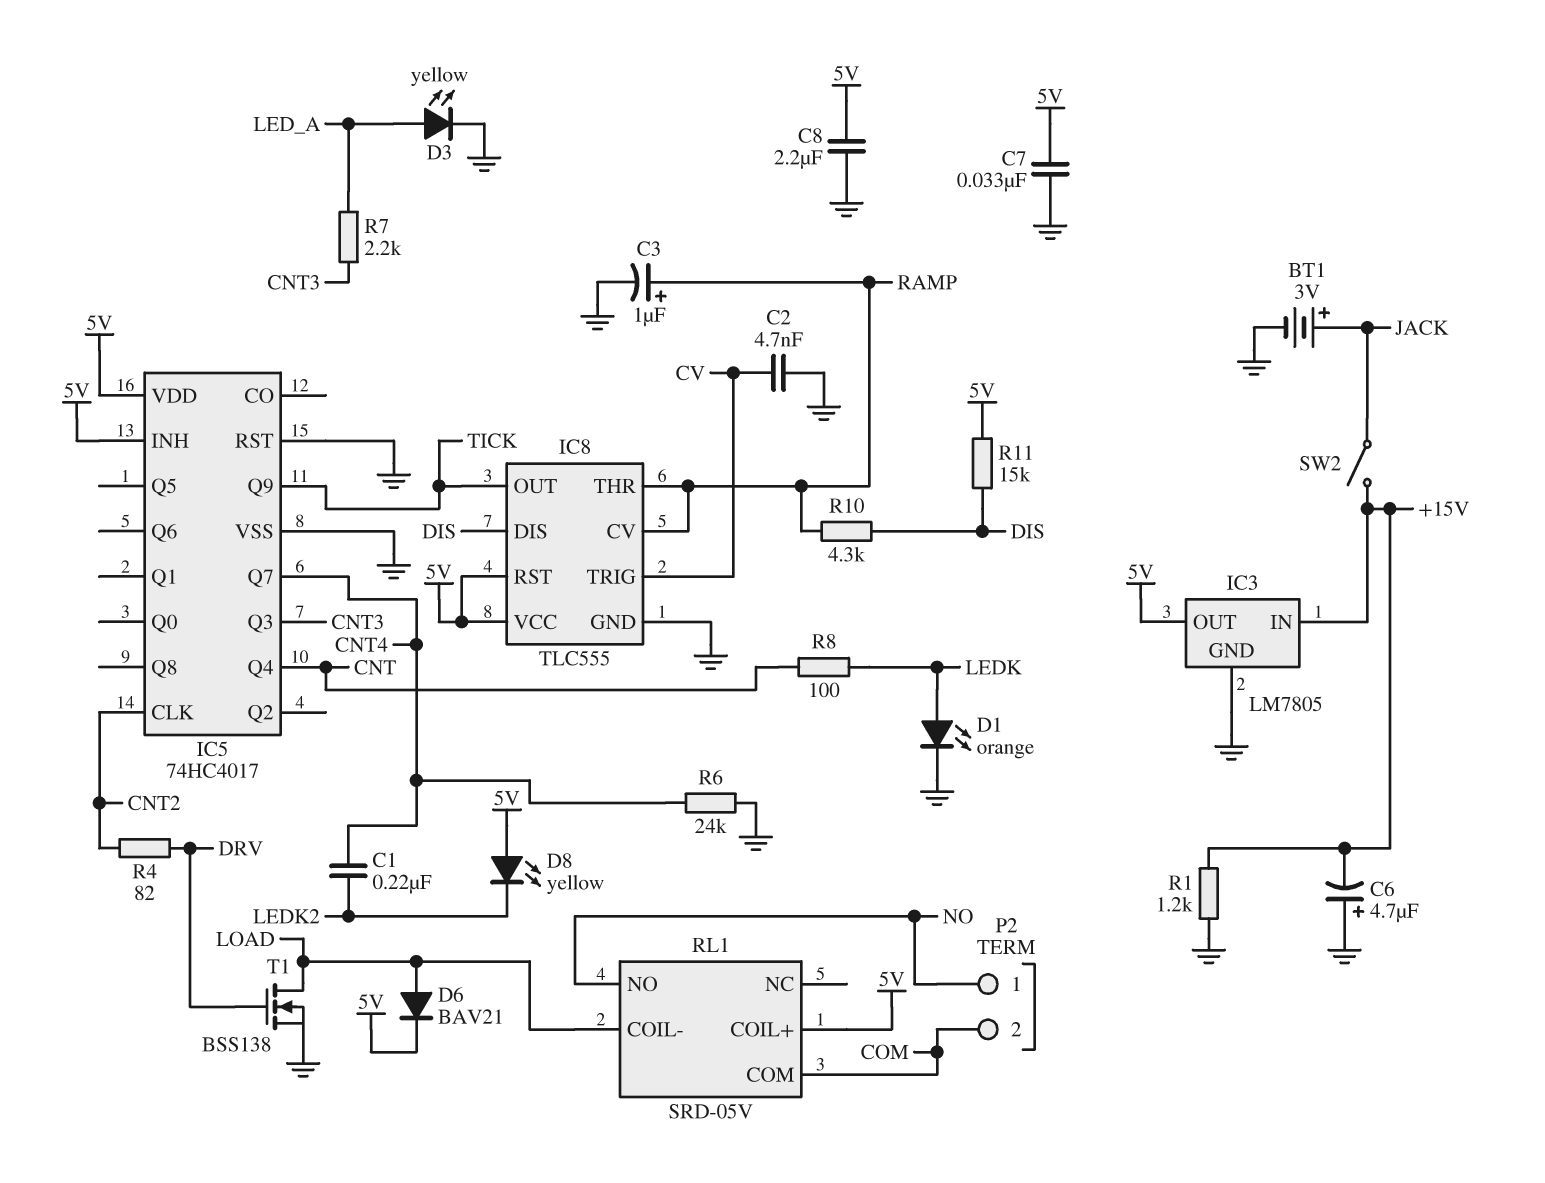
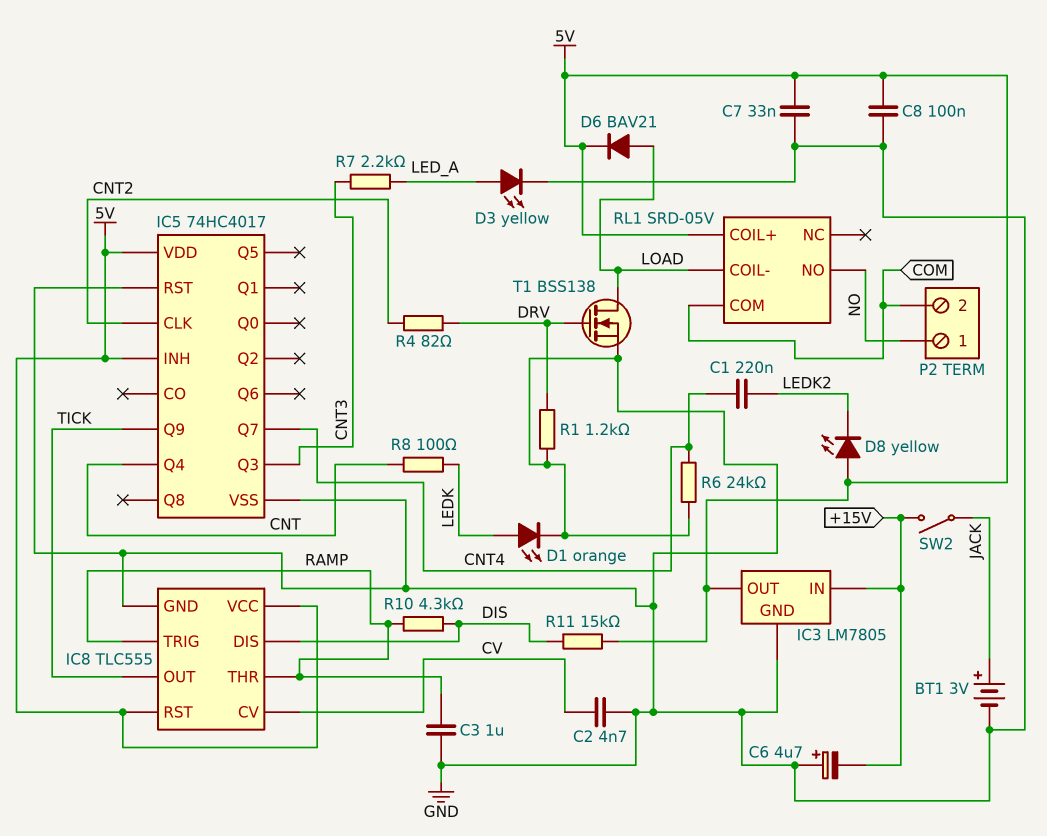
C3: 1uF (plus RAMP, minus GND) -> 1uF (GND, RAMP)
C8: 2.2uF (5V, GND) -> 100nF (5V, GND)
IC8 pin CV: RAMP -> CV
IC8 pin TRIG: CV -> RAMP
R1: 1.2k (+15V, GND) -> 1.2k (DRV, GND)

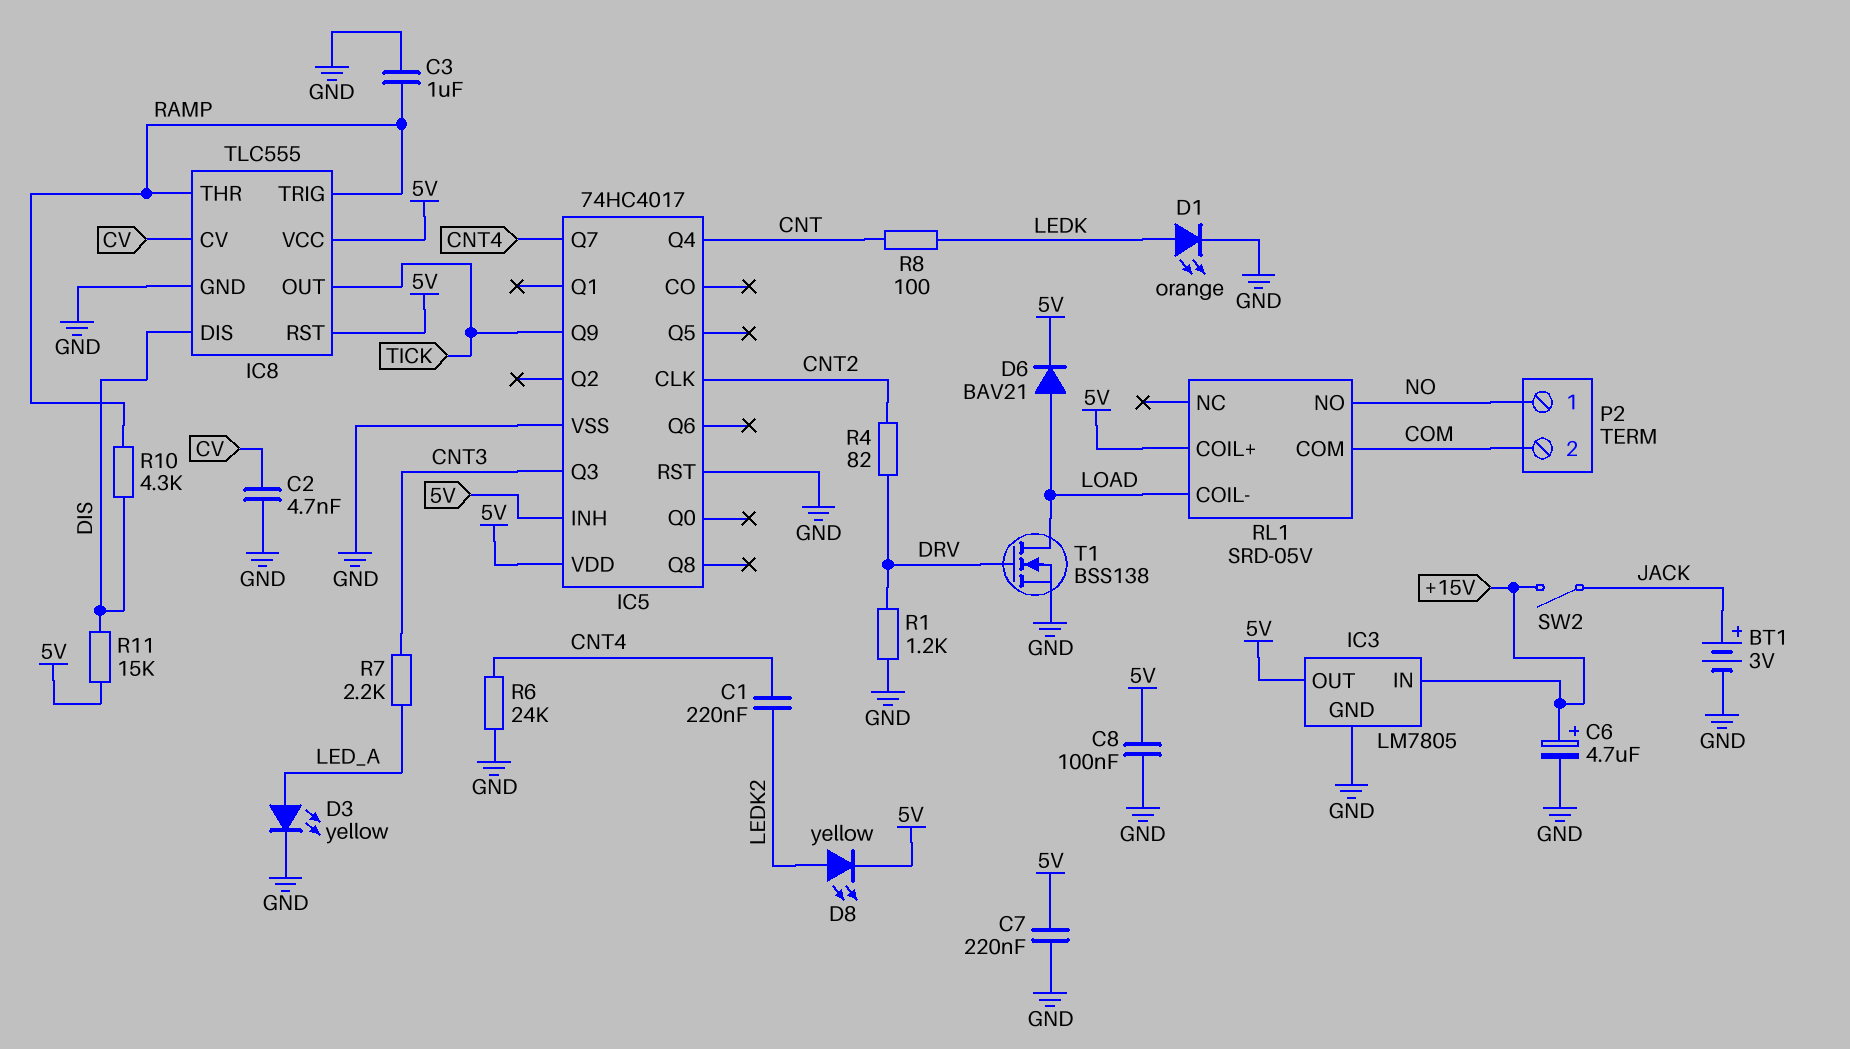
C6: 4.7uF (plus GND, minus +15V) -> 4.7uF (plus +15V, minus GND)
C7: 33nF (5V, GND) -> 220nF (5V, GND)
D8: LED yellow (A 5V, K LEDK2) -> LED yellow (A LEDK2, K 5V)

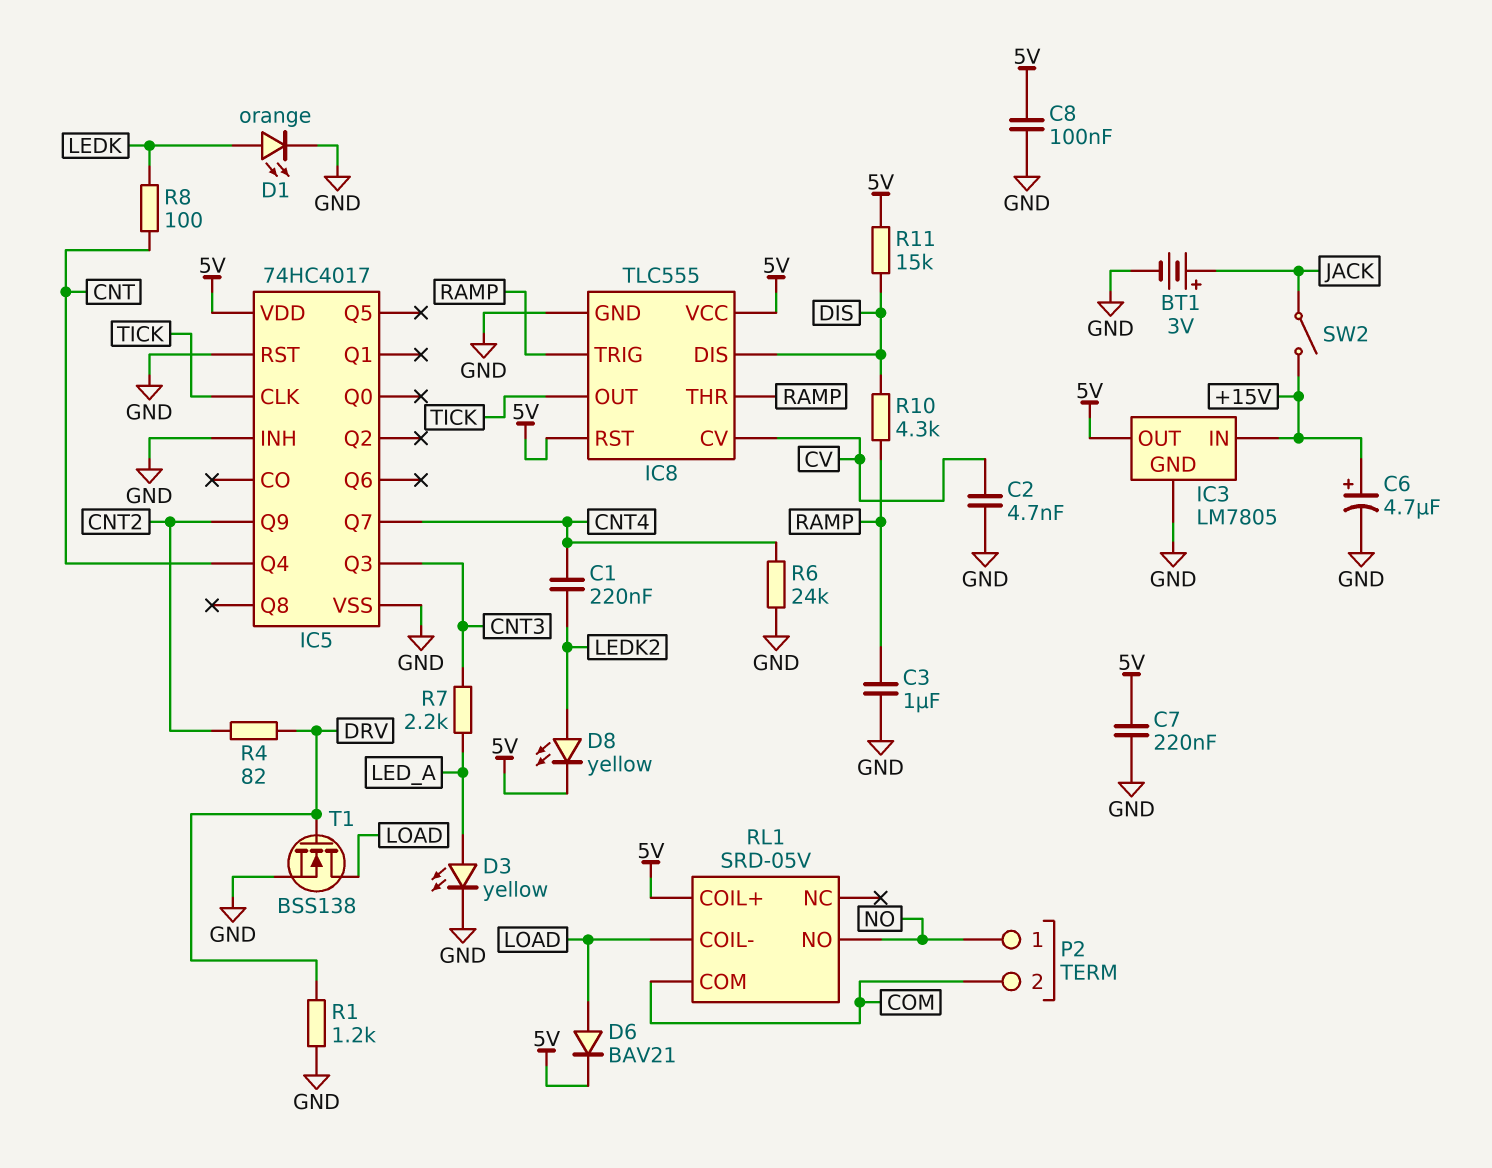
IC5 pin CLK: CNT2 -> TICK
IC5 pin INH: 5V -> GND
IC5 pin Q9: TICK -> CNT2

